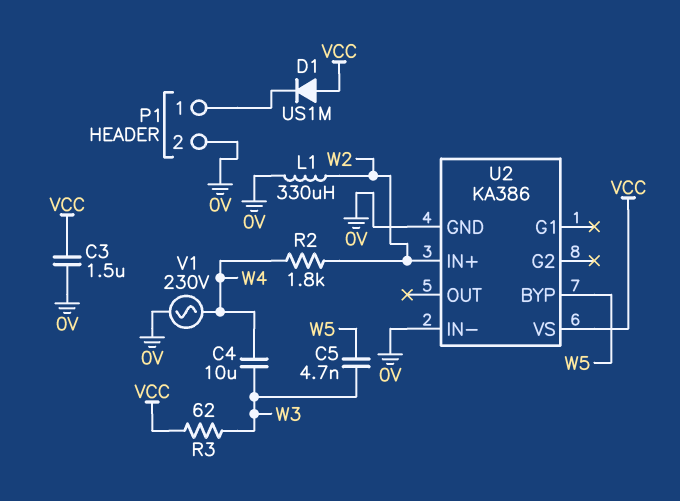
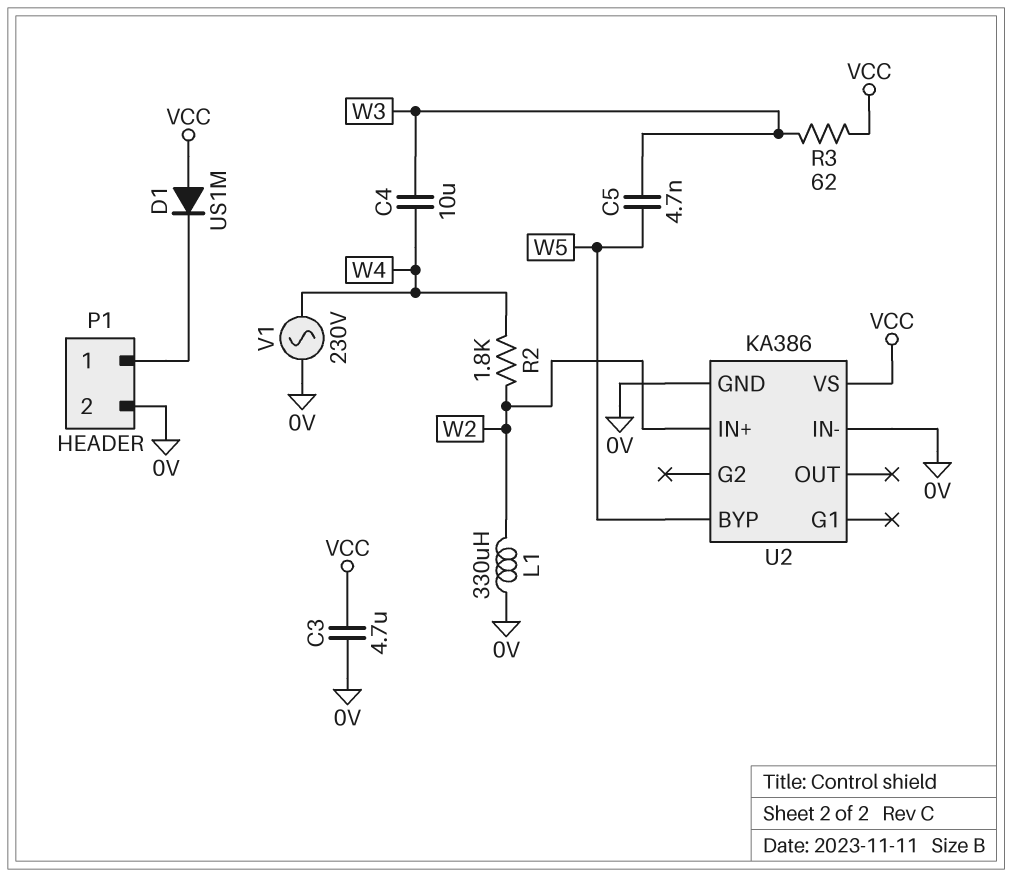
C3: 1.5uF (0V, VCC) -> 4.7uF (0V, VCC)

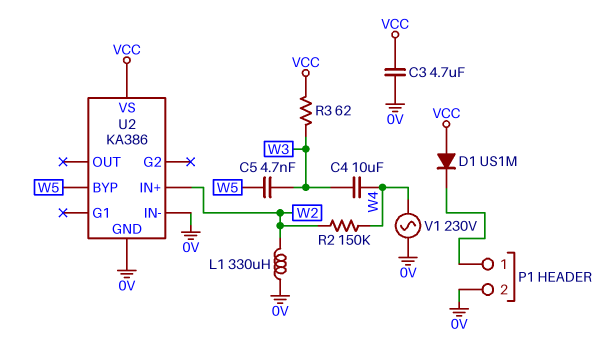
R2: 1.8k (W2, W4) -> 150k (W2, W4)

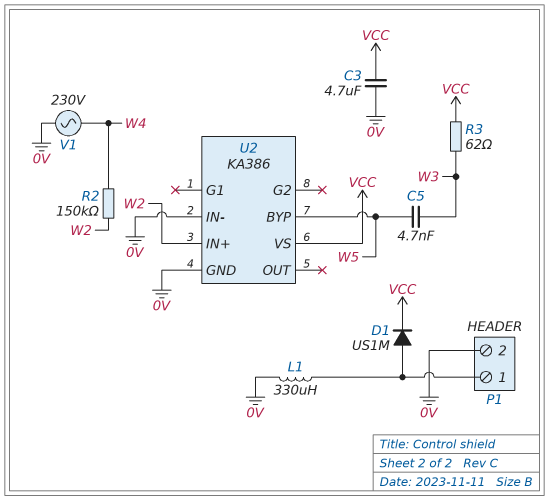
C4: 10uF (W3, W4) -> none
D1: diode US1M (A VCC, K P1/1) -> diode US1M (A P1/1, K VCC)
L1: 330uH (0V, W2) -> 330uH (0V, P1/1)

